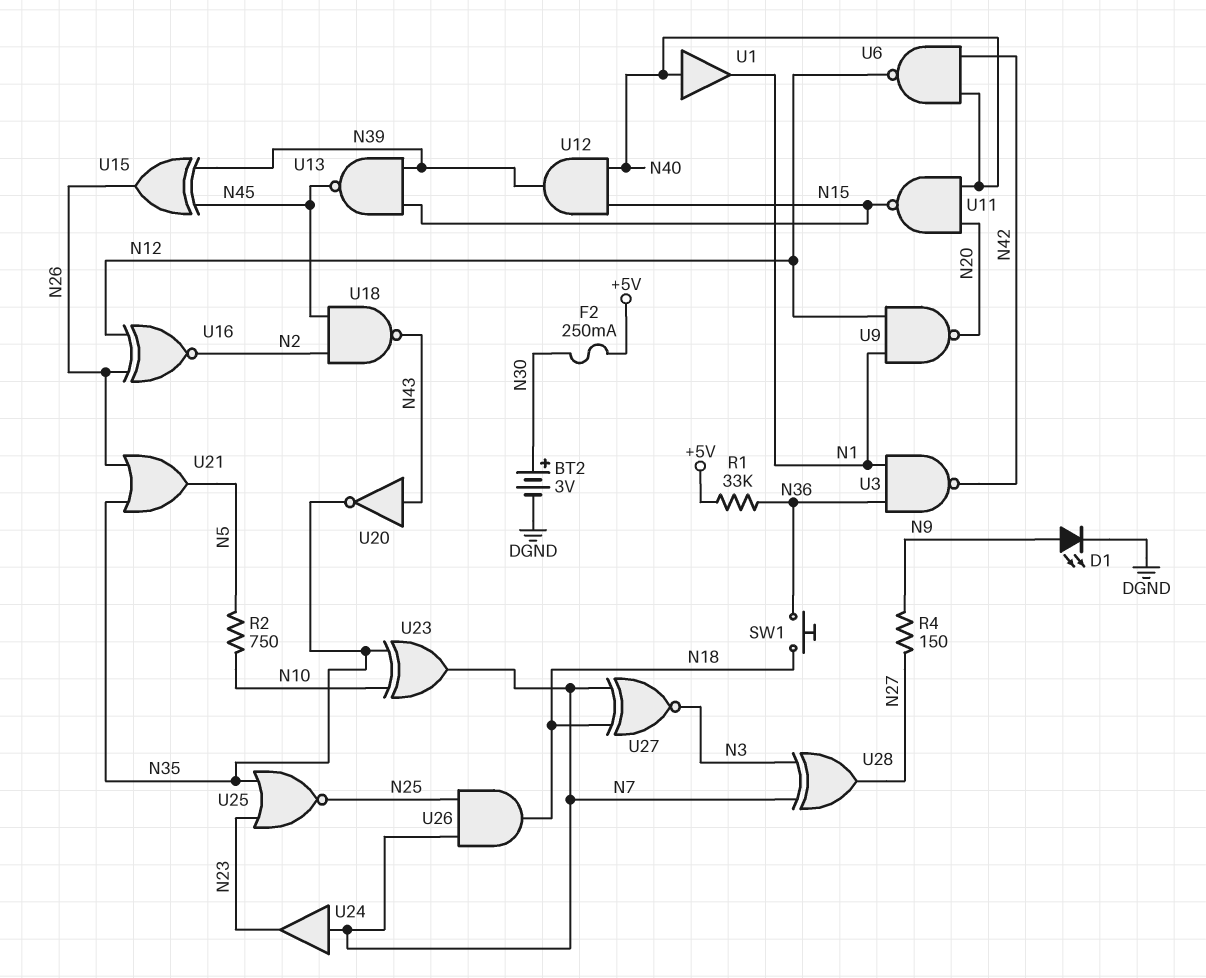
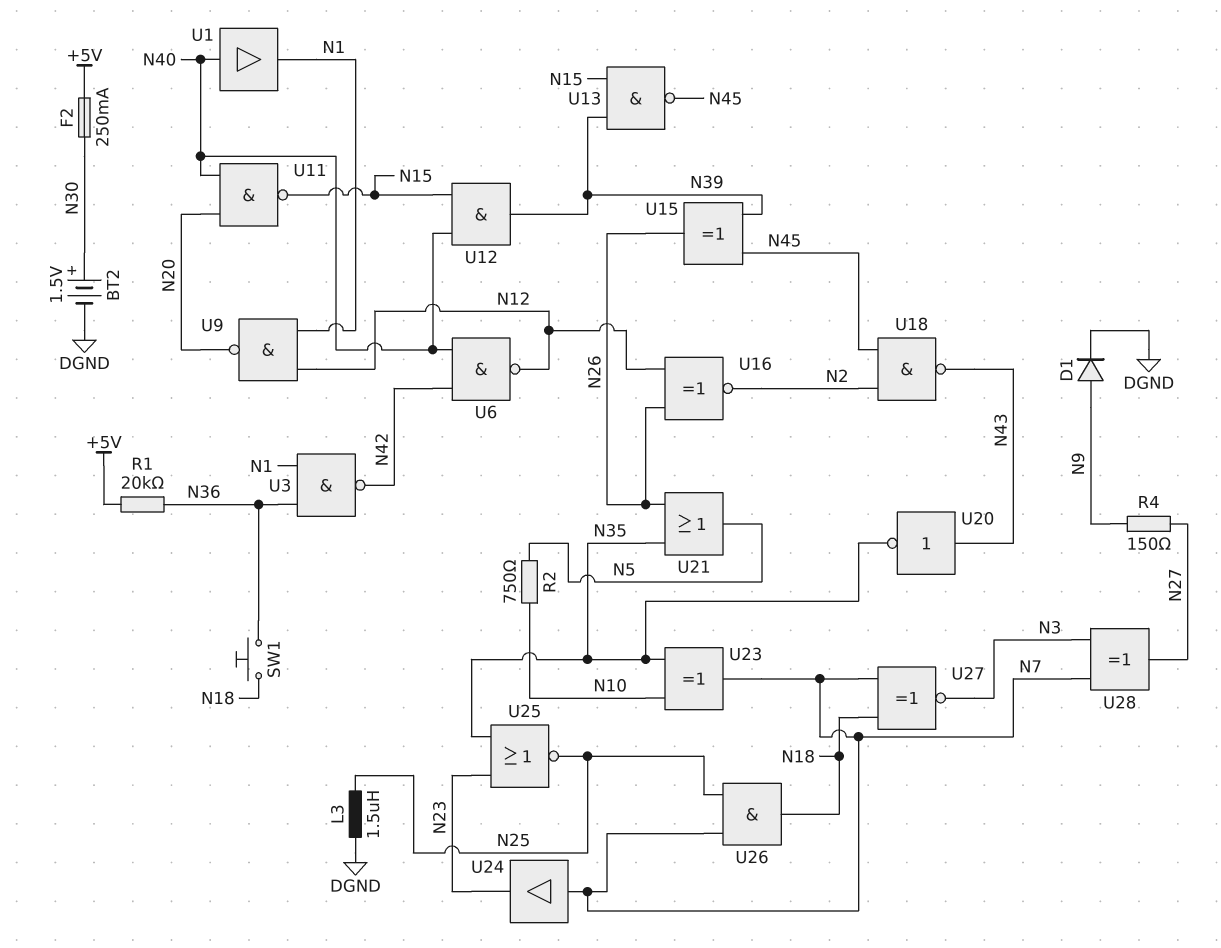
BT2: 3V (plus N30, minus DGND) -> 1.5V (plus N30, minus DGND)
D1: LED (A N9, K DGND) -> diode (A N9, K DGND)
L3: none -> 1.5uH (DGND, N25)
R1: 33k (+5V, N36) -> 20k (+5V, N36)

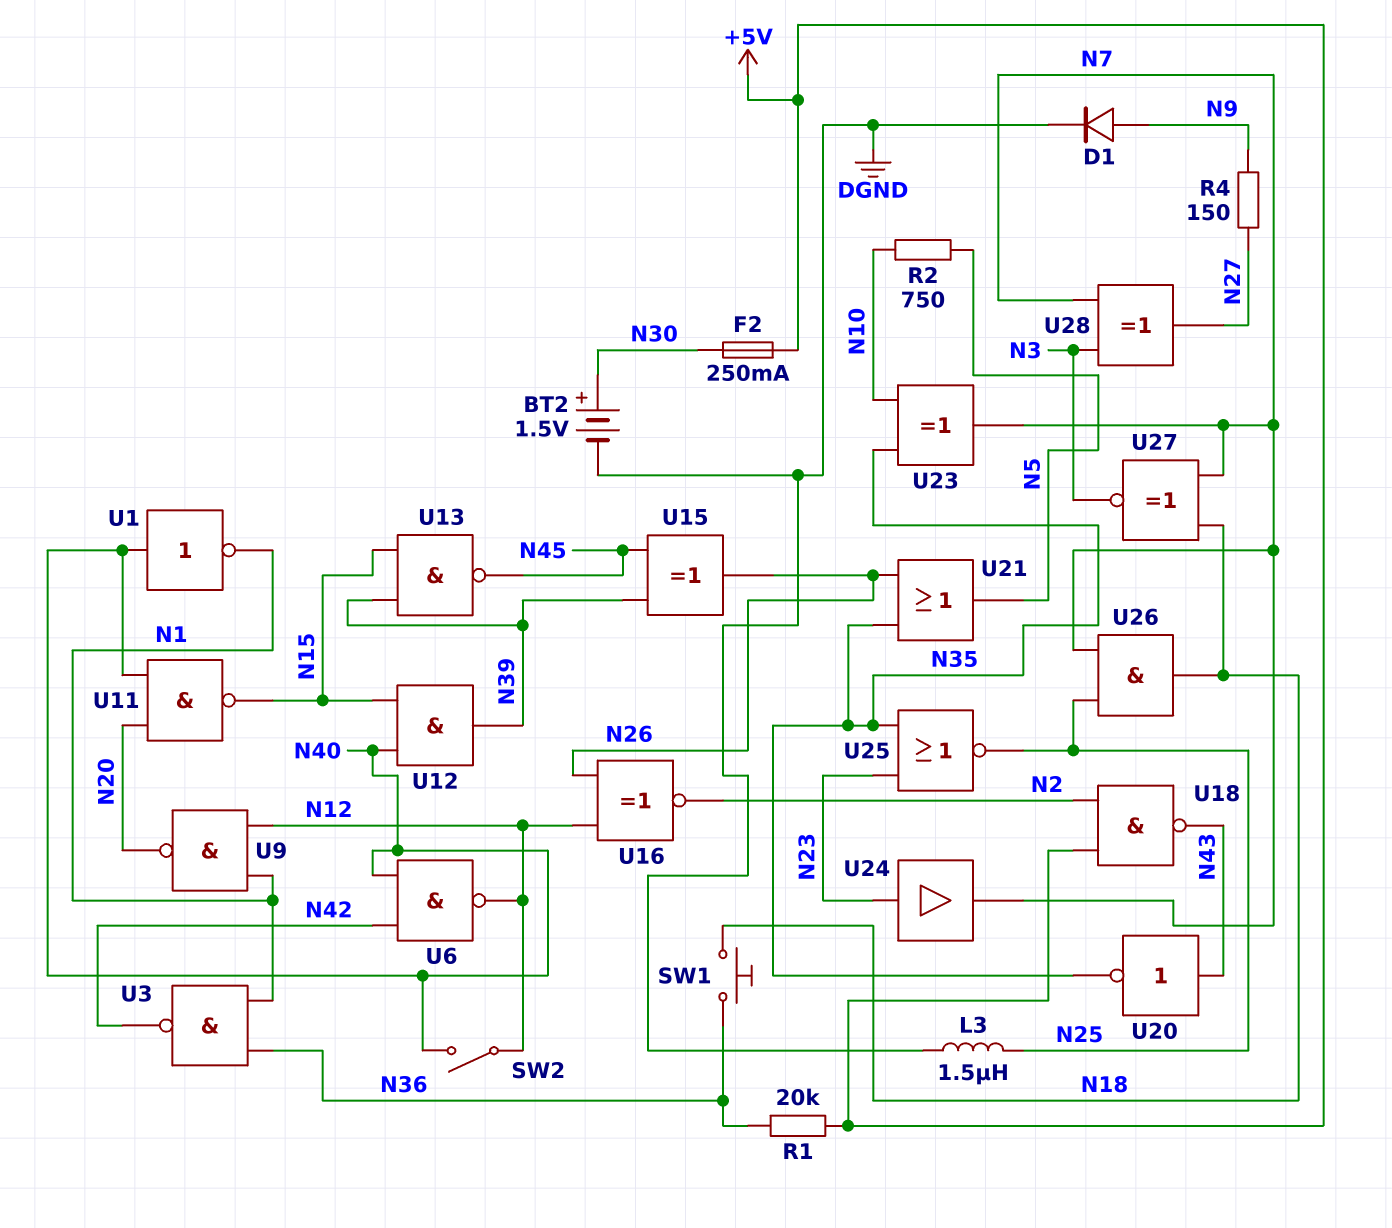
SW2: none -> switch (N12, N40)
U1: buffer (in N40, out N1) -> NOT (in N40, out N1)
U18: NAND (in N2, in N45, out N43) -> NAND (in +5V, in N2, out N43)
U24: buffer (in N7, out N23) -> buffer (in N23, out N7)

